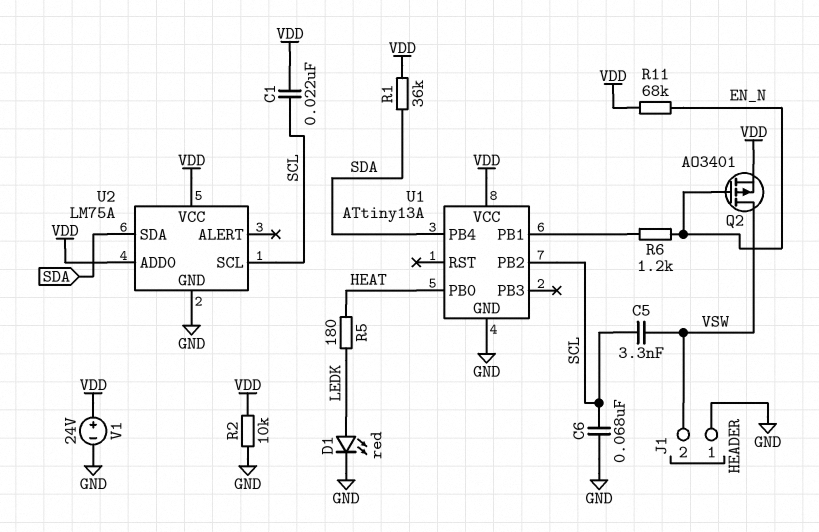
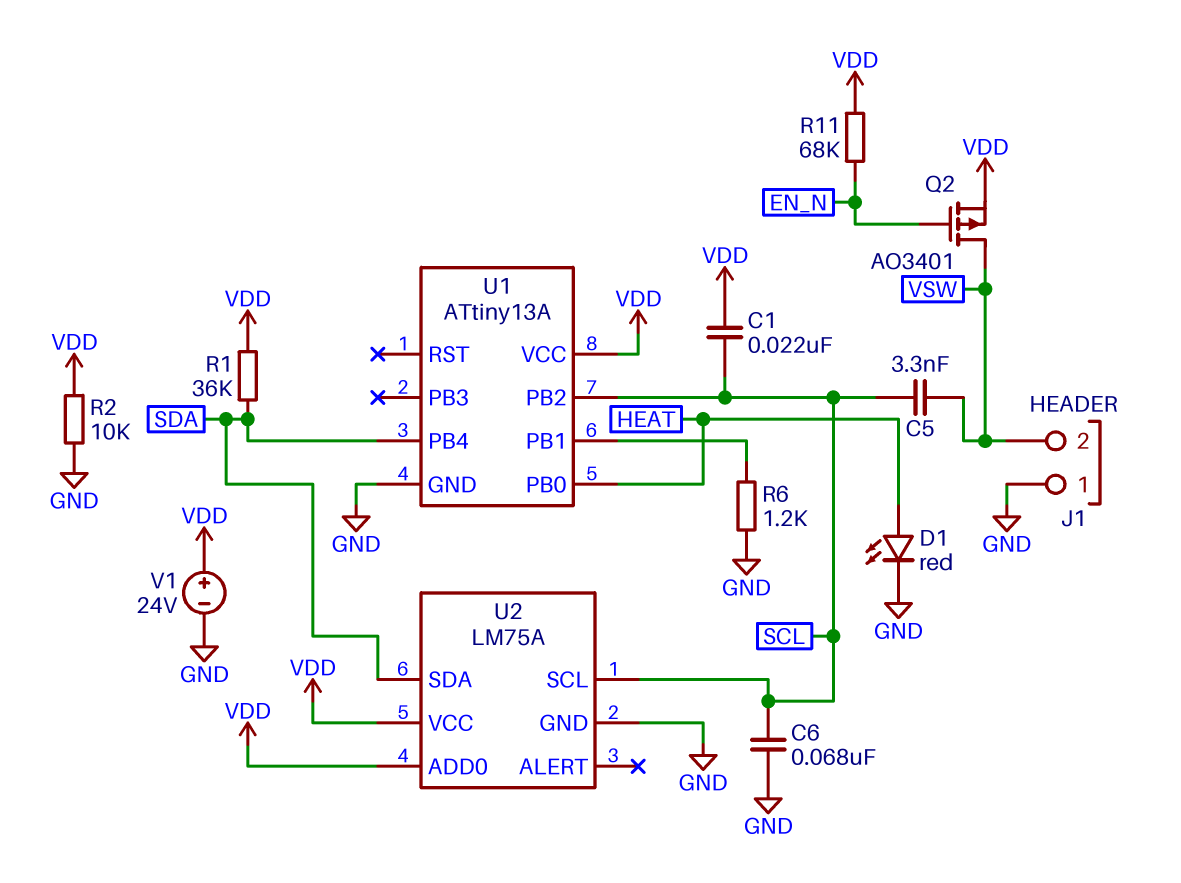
D1: LED red (A LEDK, K GND) -> LED red (A HEAT, K GND)
R5: 180 (HEAT, LEDK) -> none
R6: 1.2k (EN_N, U1/PB1) -> 1.2k (GND, U1/PB1)

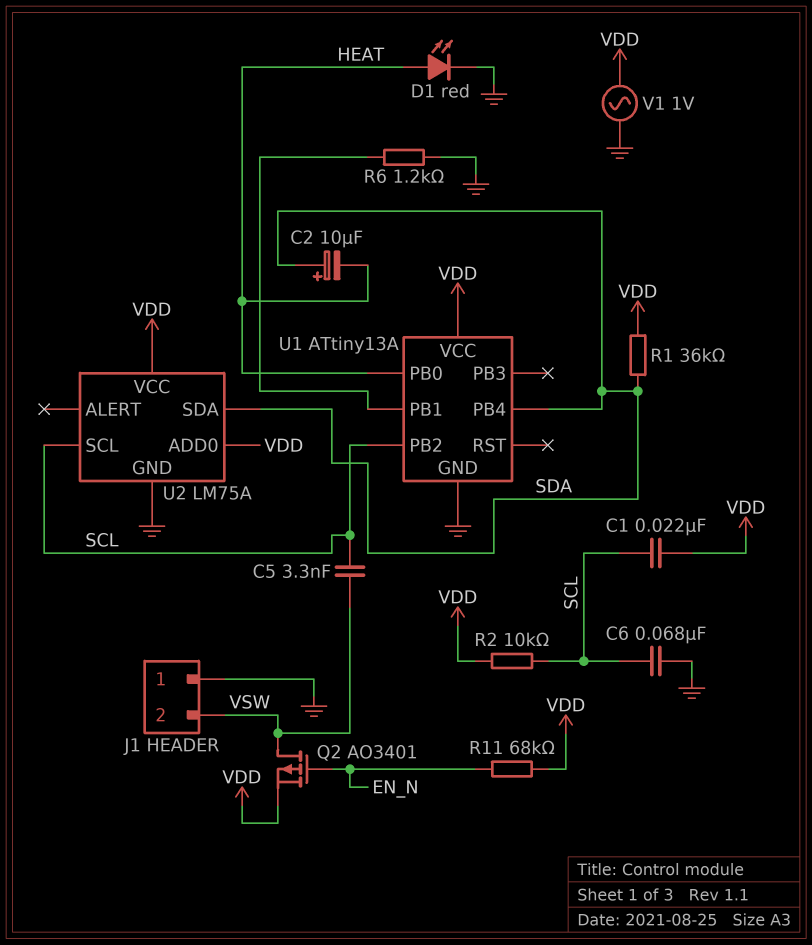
C2: none -> 10uF (plus SDA, minus HEAT)
R2: 10k (GND, VDD) -> 10k (SCL, VDD)
V1: 24V (plus VDD, minus GND) -> AC 1V (GND, VDD)

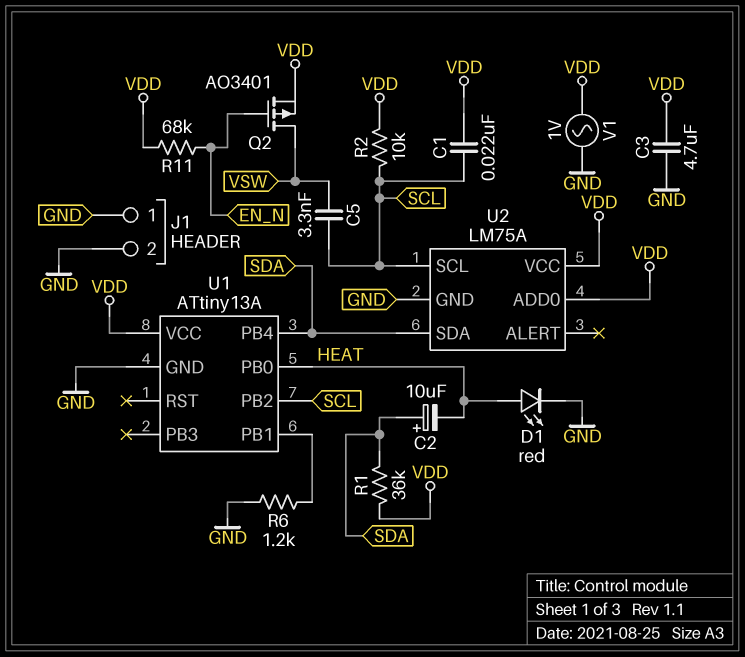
C3: none -> 4.7uF (GND, VDD)
C6: 68nF (GND, SCL) -> none
J1 pin 2: VSW -> GND

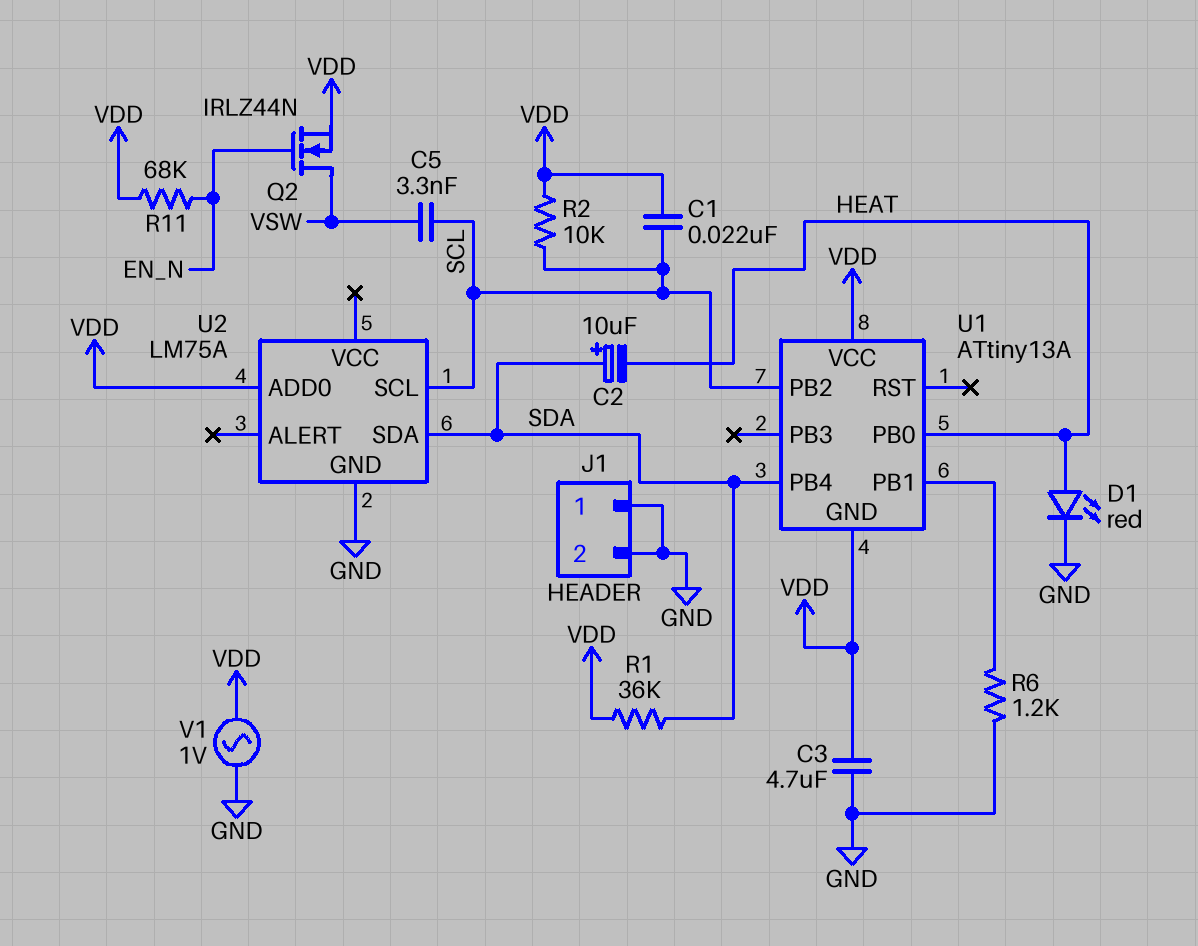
Q2: PMOS AO3401 (G EN_N, D VSW, S VDD) -> NMOS IRLZ44N (G EN_N, D VSW, S VDD)
U1 pin GND: GND -> VDD
U2 pin VCC: VDD -> none

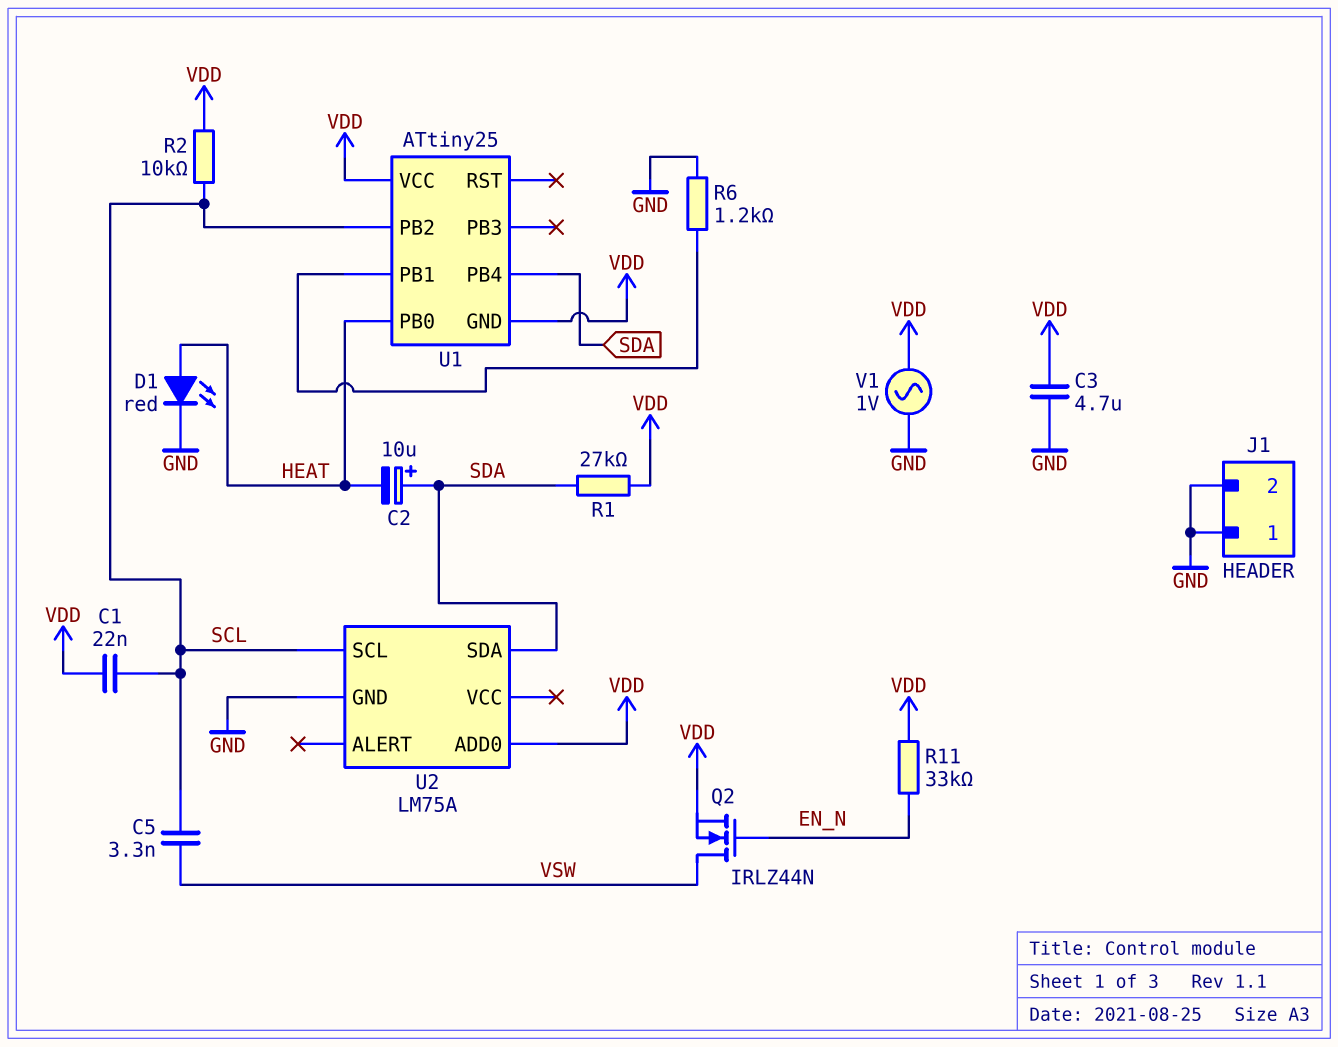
R1: 36k (SDA, VDD) -> 27k (SDA, VDD)
R11: 68k (EN_N, VDD) -> 33k (EN_N, VDD)
U1: ATtiny13A -> ATtiny25

